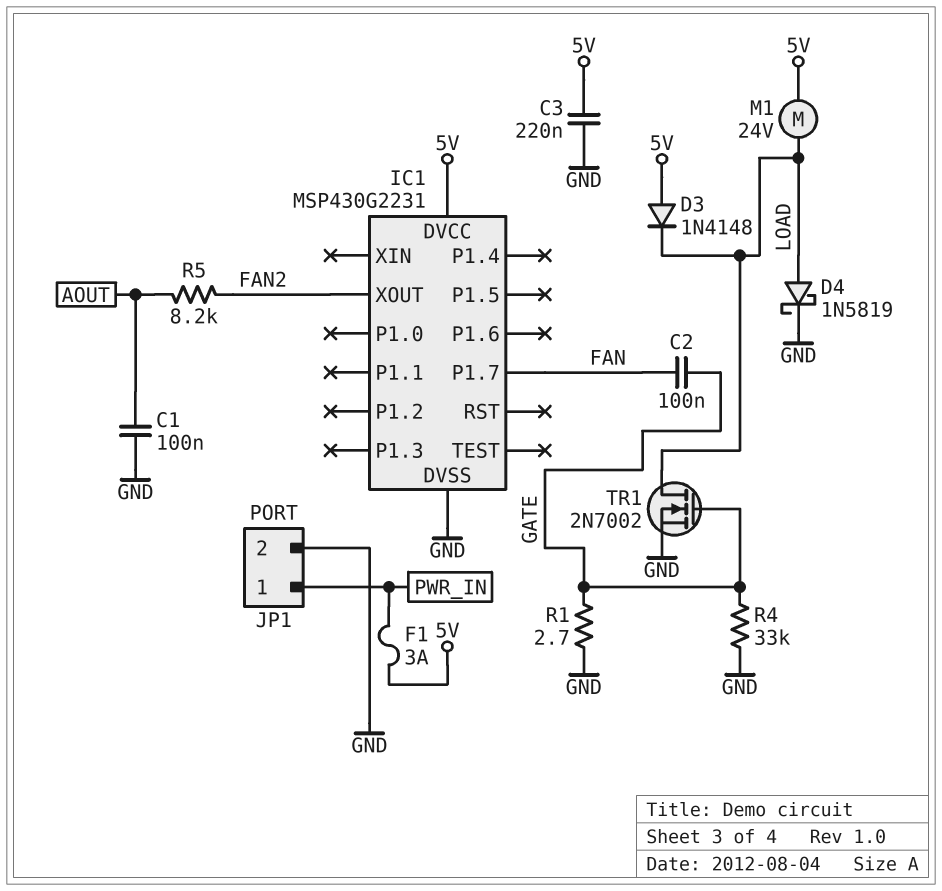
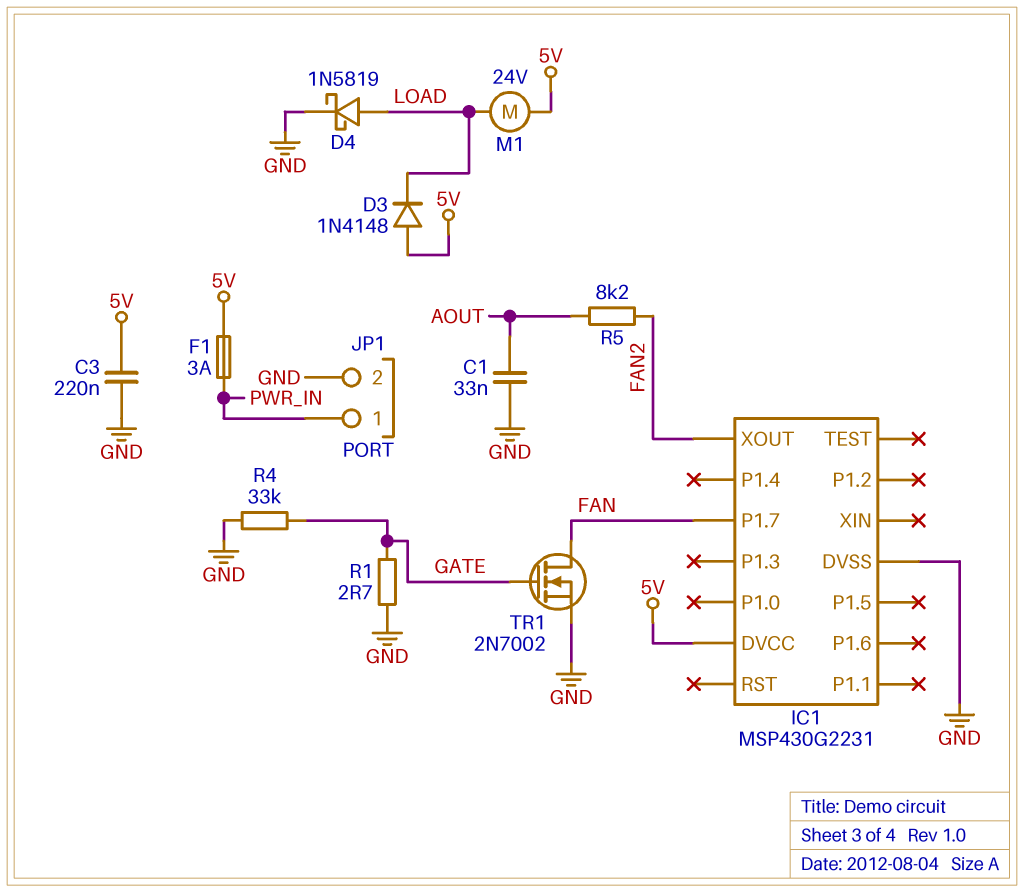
C1: 100nF (AOUT, GND) -> 33nF (AOUT, GND)
C2: 100nF (FAN, GATE) -> none
TR1: NMOS 2N7002 (G GATE, D LOAD, S GND) -> NMOS 2N7002 (G GATE, D FAN, S GND)

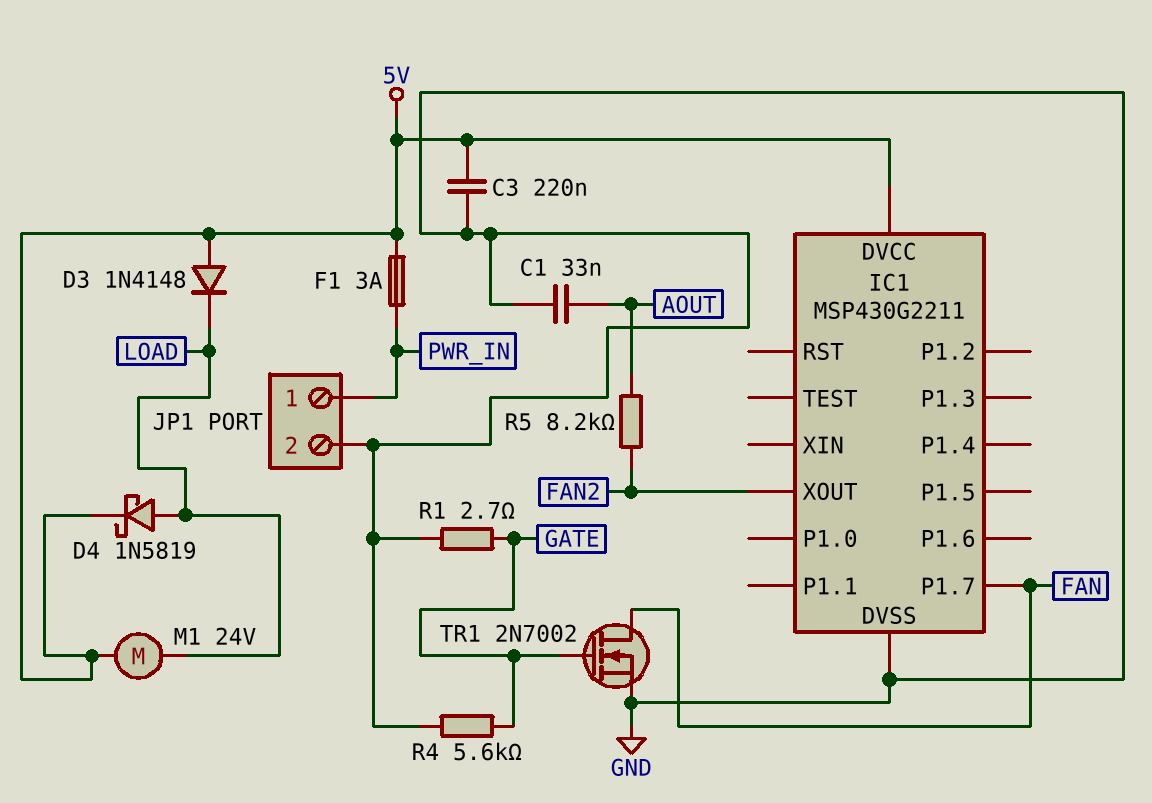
D4: schottky 1N5819 (A LOAD, K GND) -> schottky 1N5819 (A LOAD, K 5V)
IC1: MSP430G2231 -> MSP430G2211
R4: 33k (GATE, GND) -> 5.6k (GATE, GND)

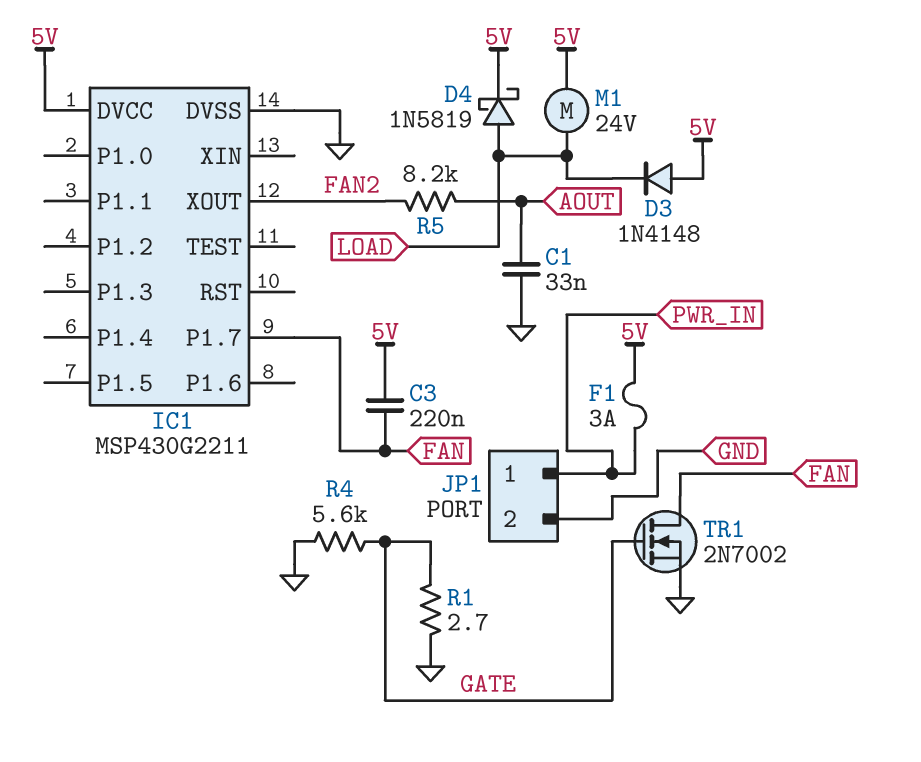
C3: 220nF (5V, GND) -> 220nF (5V, FAN)

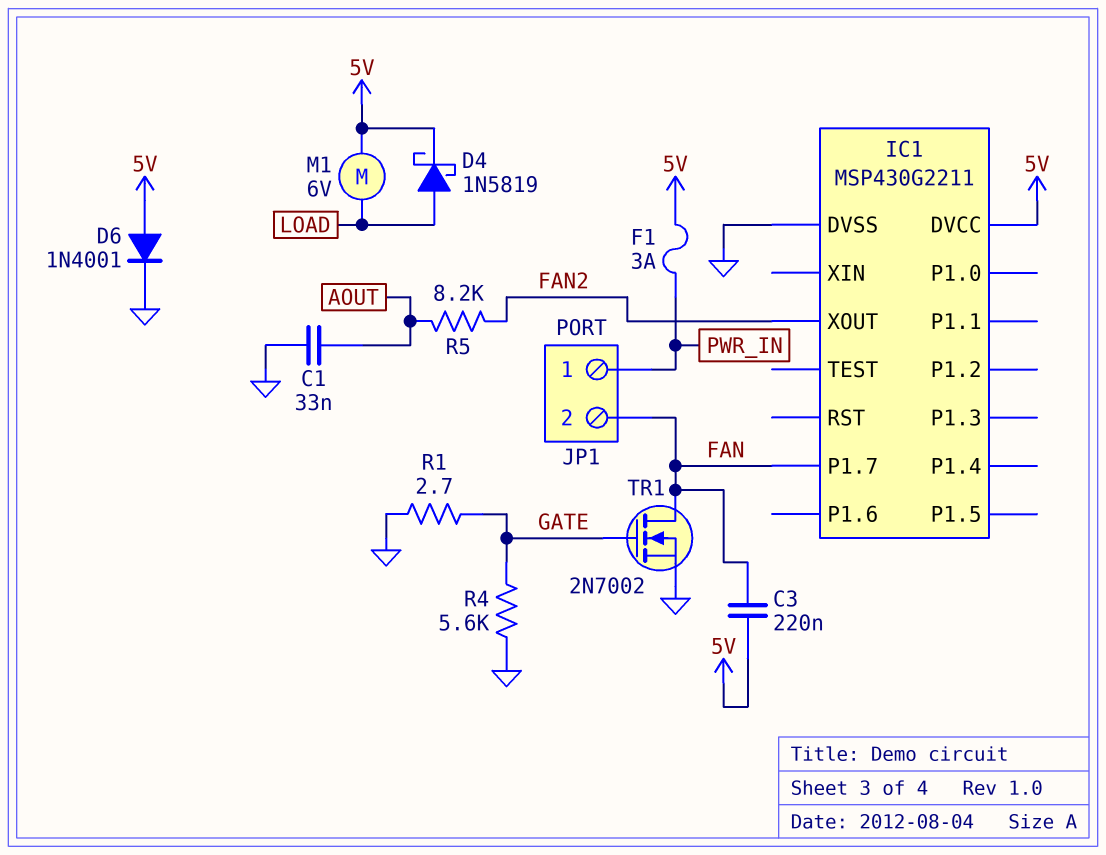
D3: diode 1N4148 (A 5V, K LOAD) -> none
D6: none -> diode 1N4001 (A 5V, K GND)
JP1 pin 2: GND -> FAN
M1: motor 24V (5V, LOAD) -> motor 6V (5V, LOAD)

